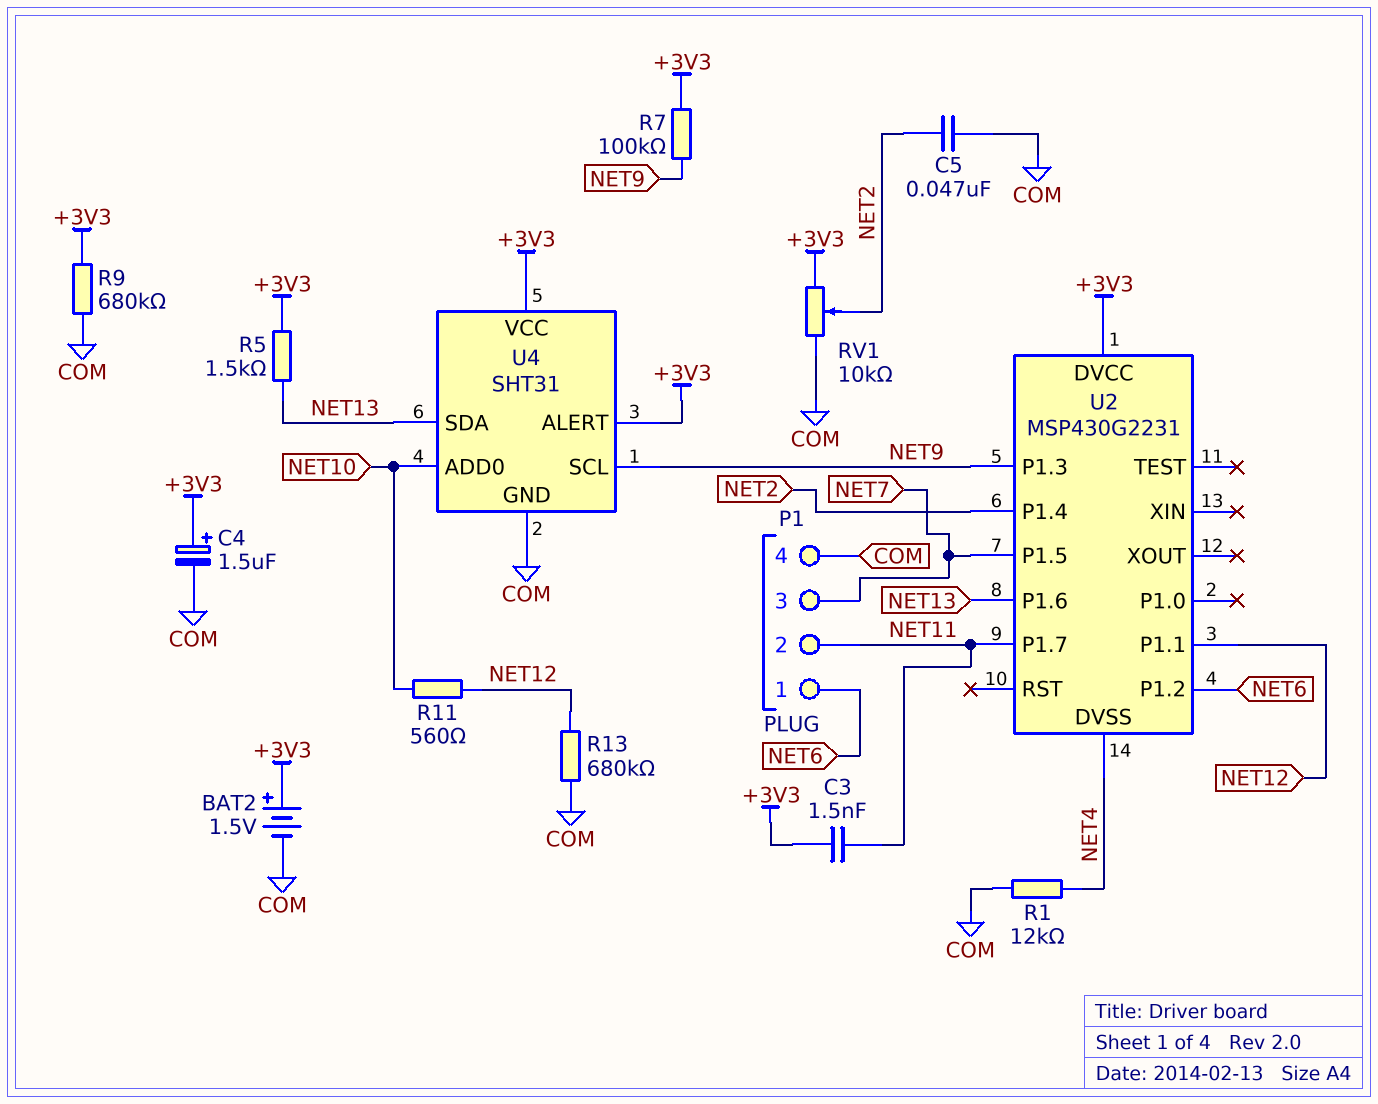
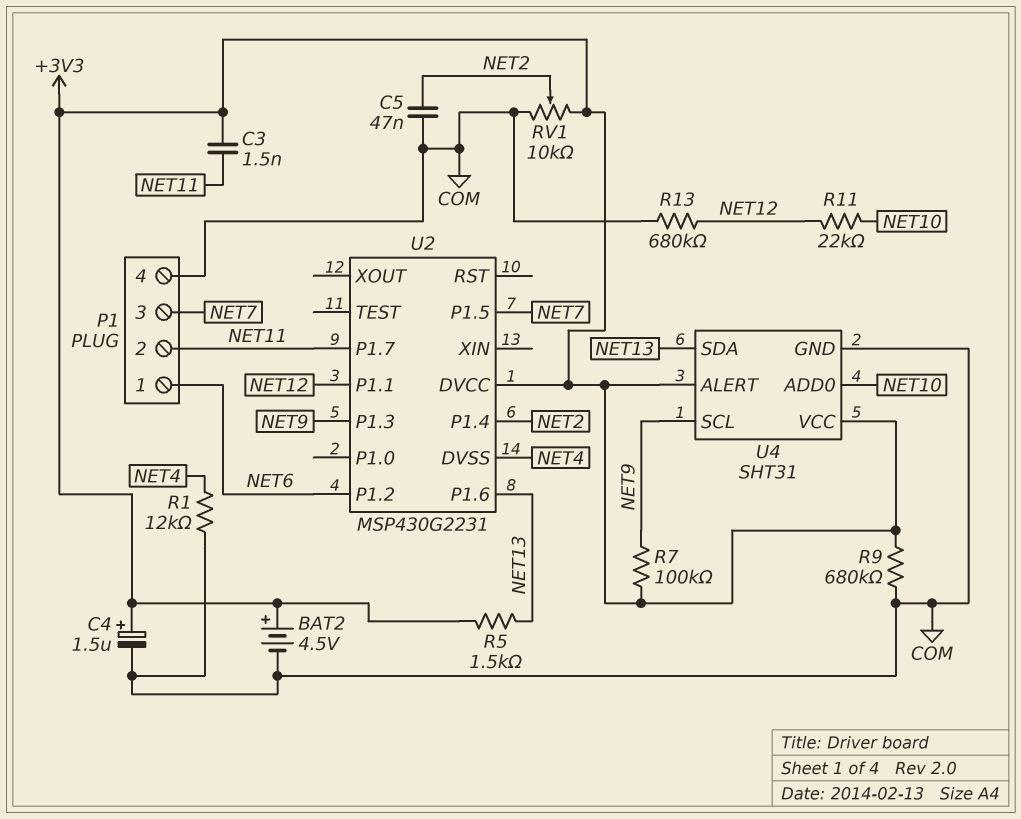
BAT2: 1.5V (plus +3V3, minus COM) -> 4.5V (plus +3V3, minus COM)
R11: 560 (NET10, NET12) -> 22k (NET10, NET12)

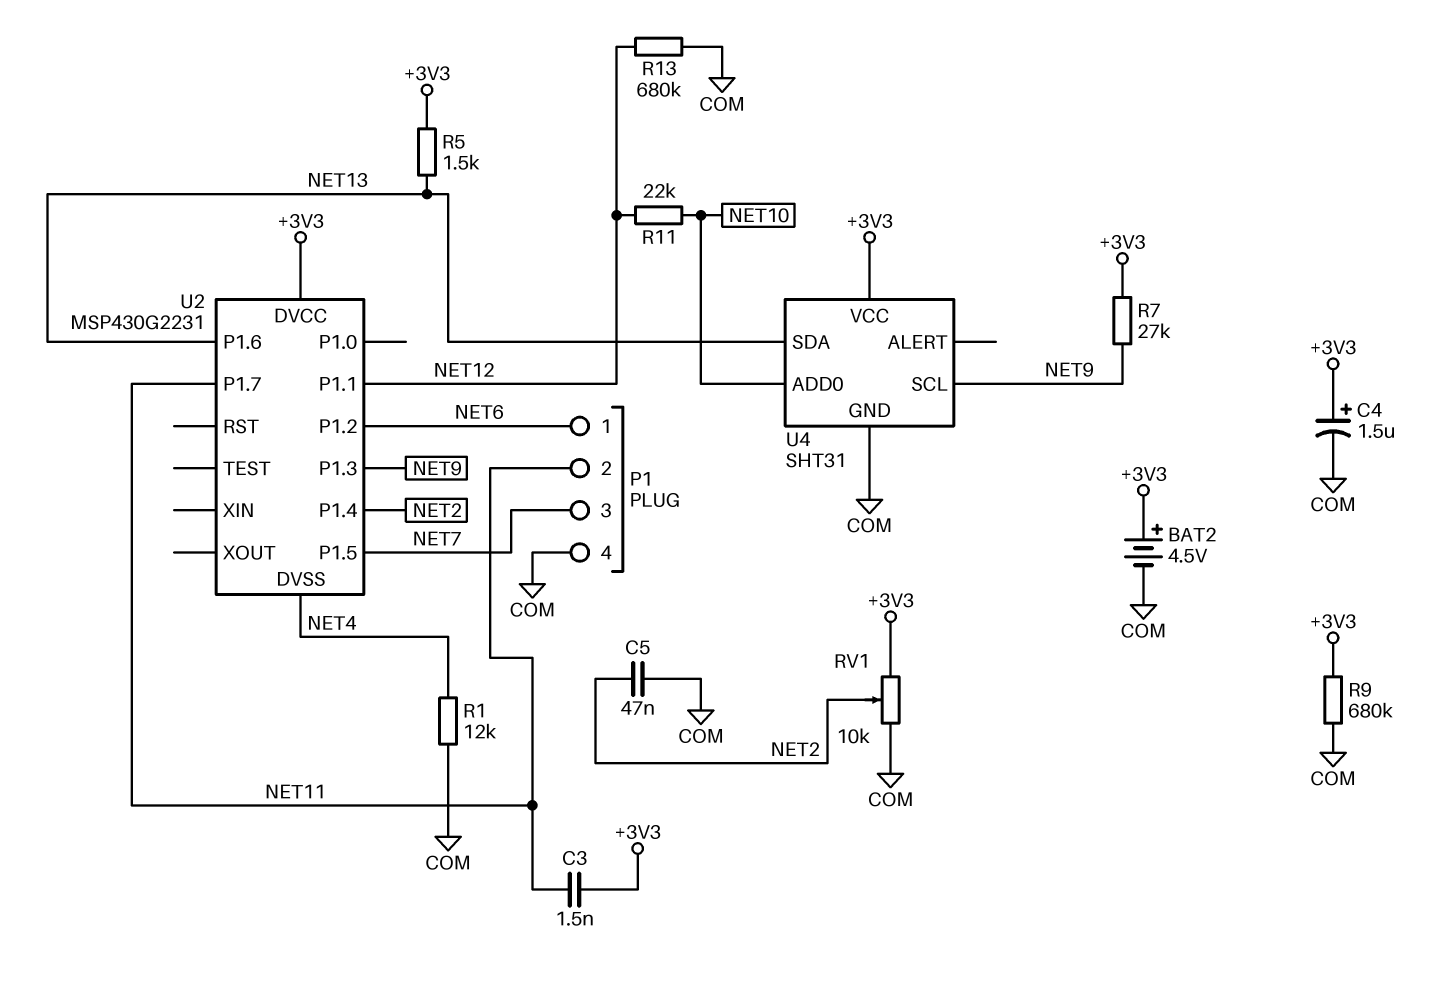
R7: 100k (+3V3, NET9) -> 27k (+3V3, NET9)
U4 pin ALERT: +3V3 -> none

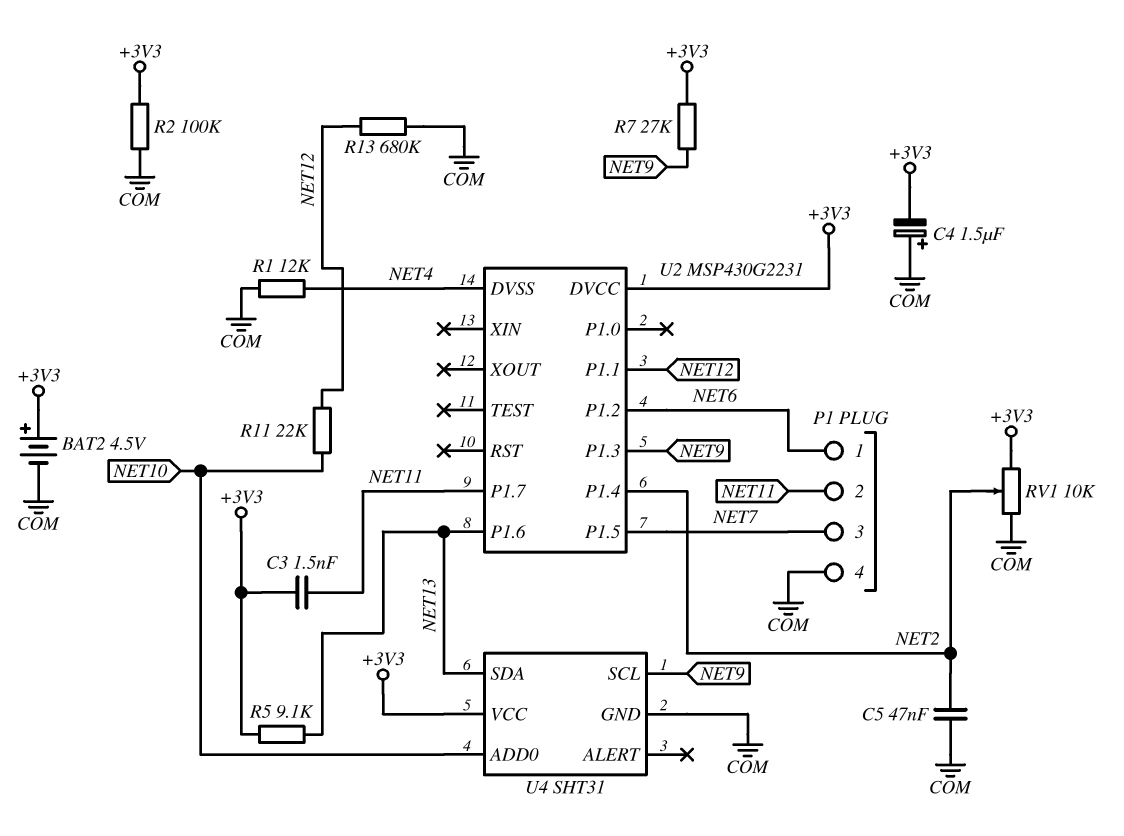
C4: 1.5uF (plus +3V3, minus COM) -> 1.5uF (plus COM, minus +3V3)
R2: none -> 100k (+3V3, COM)
R5: 1.5k (+3V3, NET13) -> 9.1k (+3V3, NET13)
R9: 680k (+3V3, COM) -> none

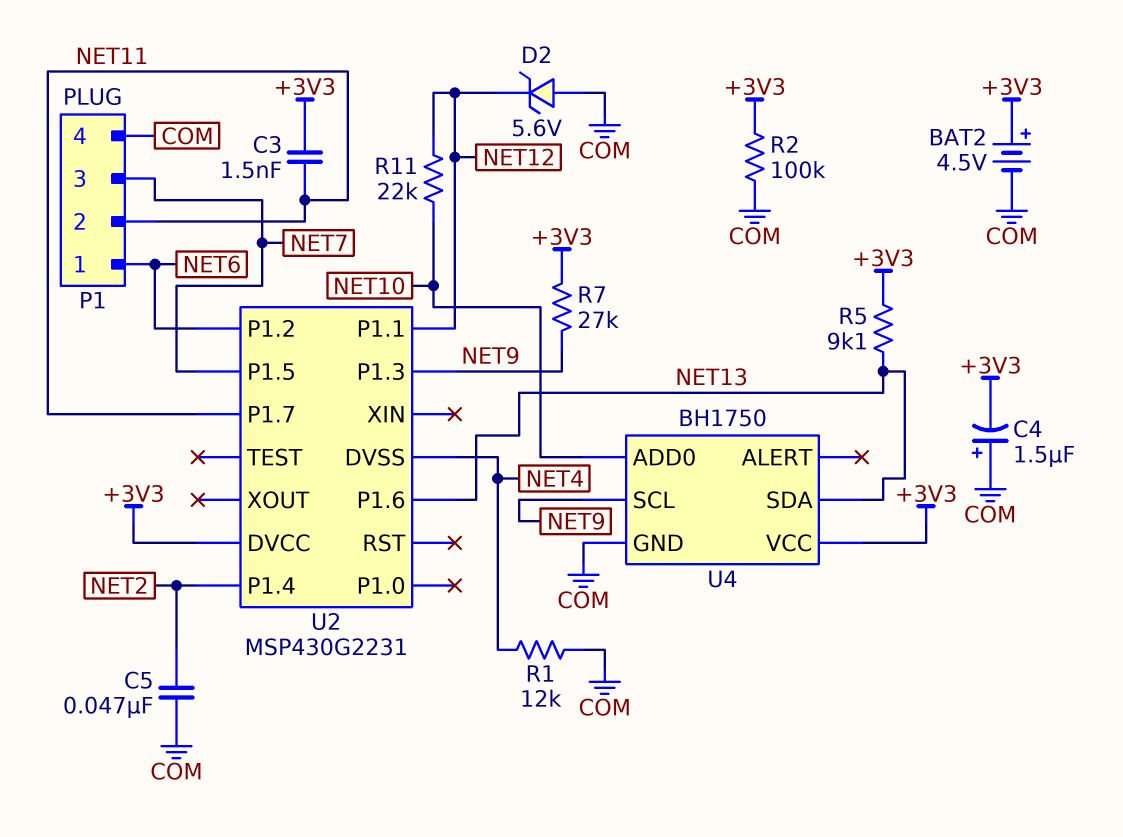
D2: none -> zener 5.6V (A COM, K NET12)
R13: 680k (COM, NET12) -> none
RV1: 10k (+3V3, COM, wiper NET2) -> none
U4: SHT31 -> BH1750

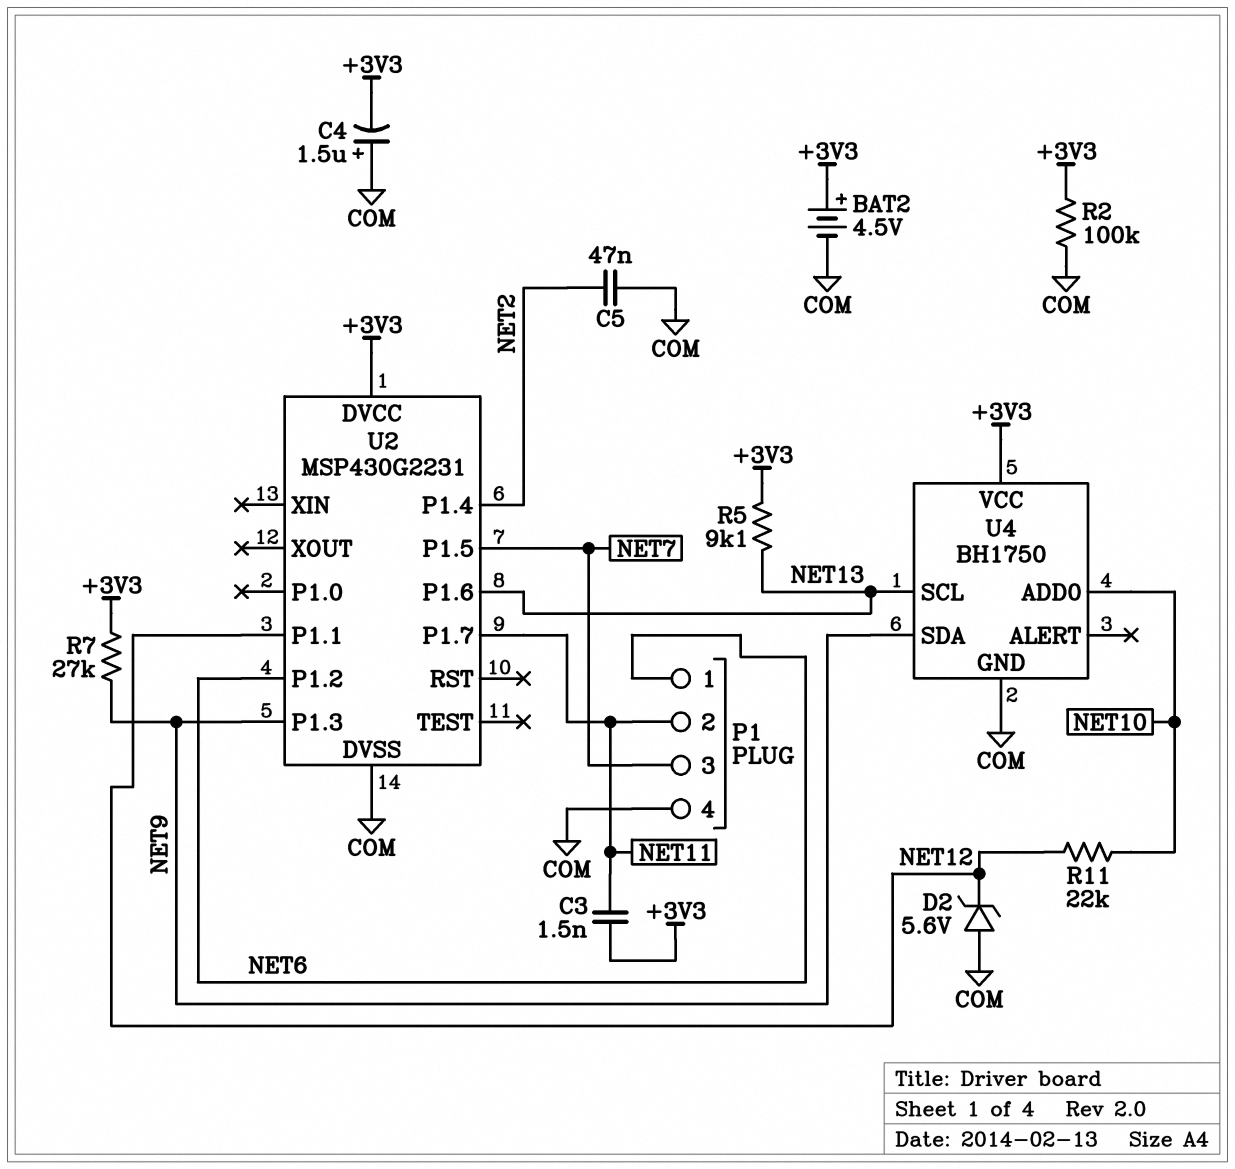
R1: 12k (COM, NET4) -> none
U2 pin DVSS: NET4 -> COM
U4 pin SCL: NET9 -> NET13
U4 pin SDA: NET13 -> NET9

